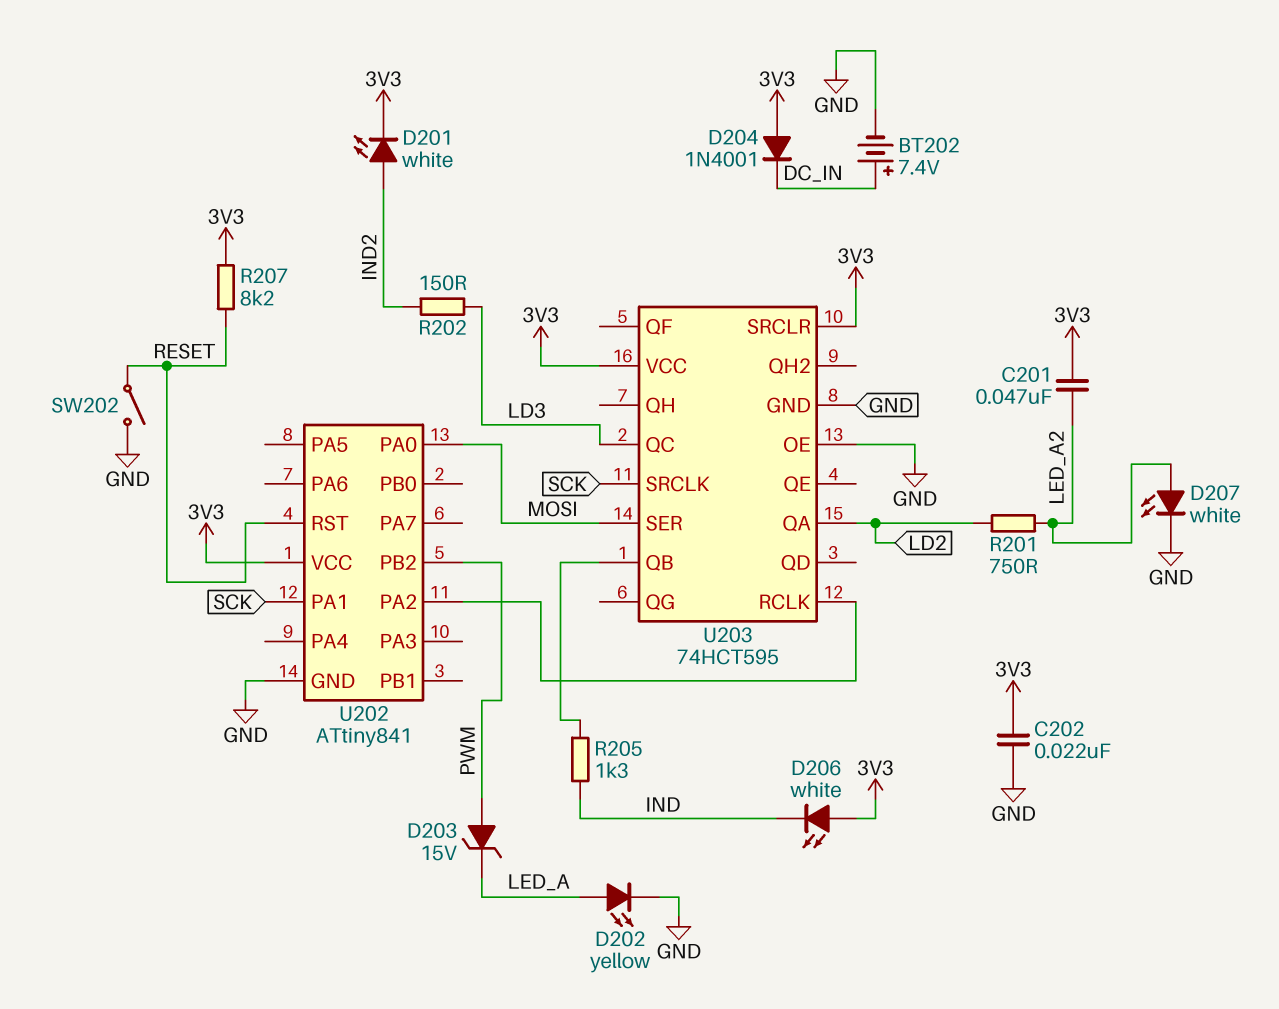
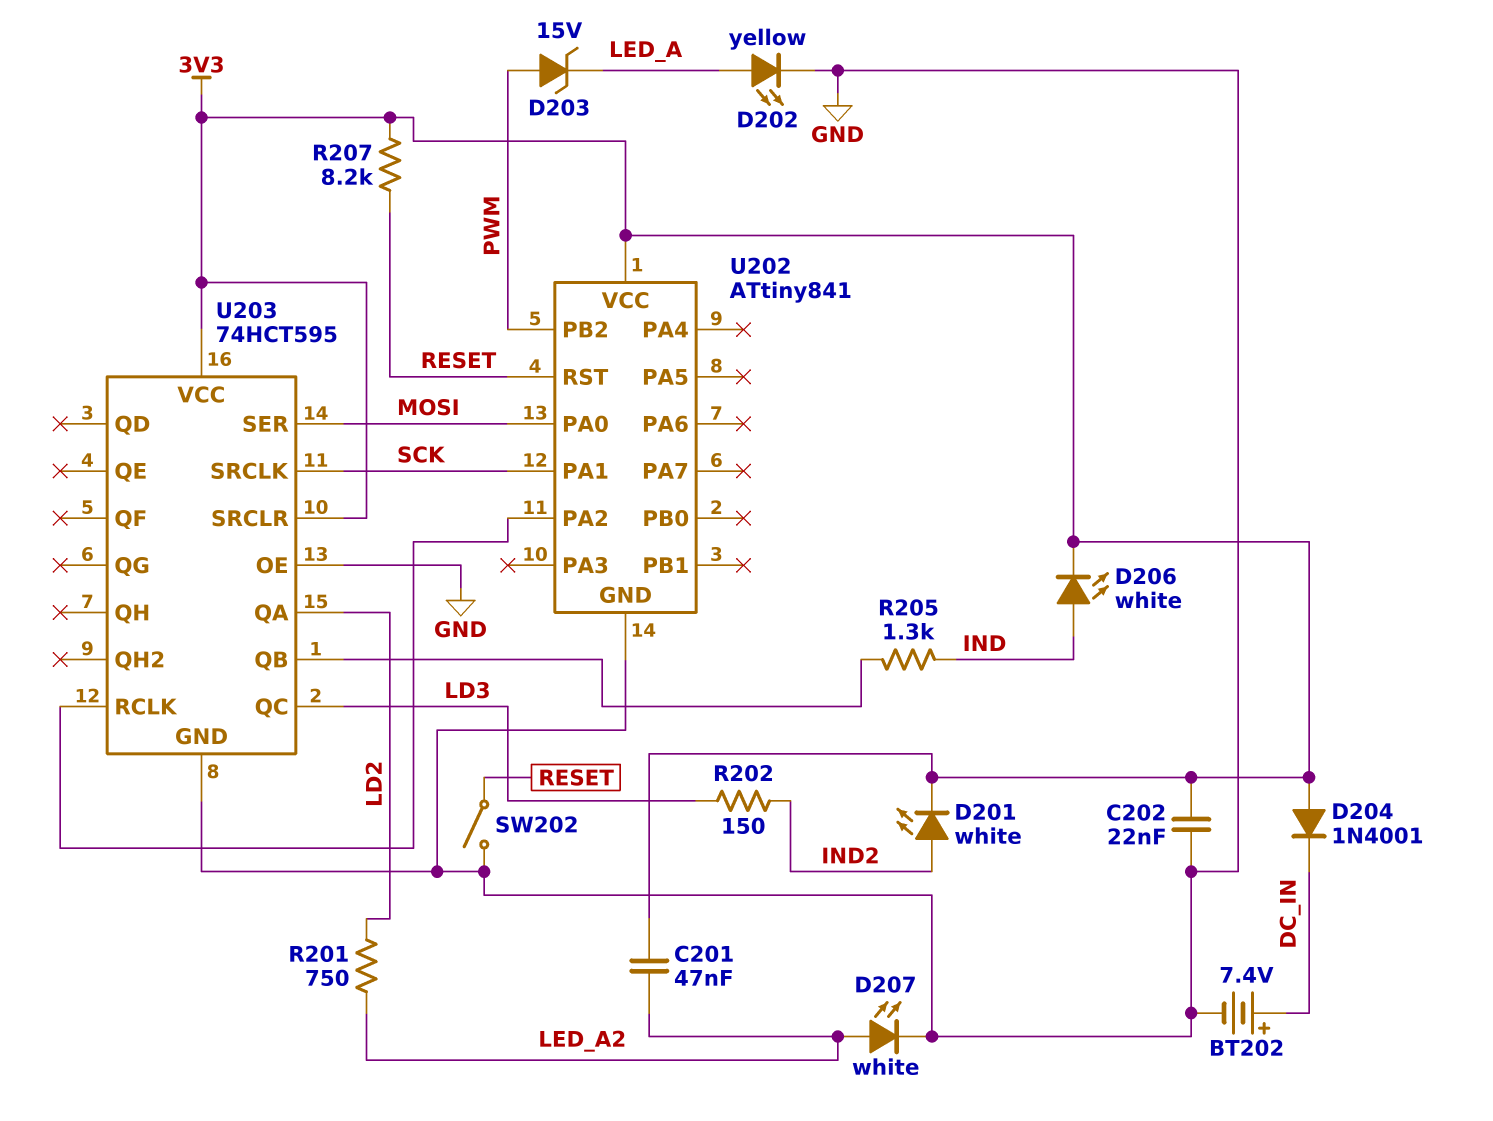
D206: LED white (A 3V3, K IND) -> LED white (A IND, K 3V3)

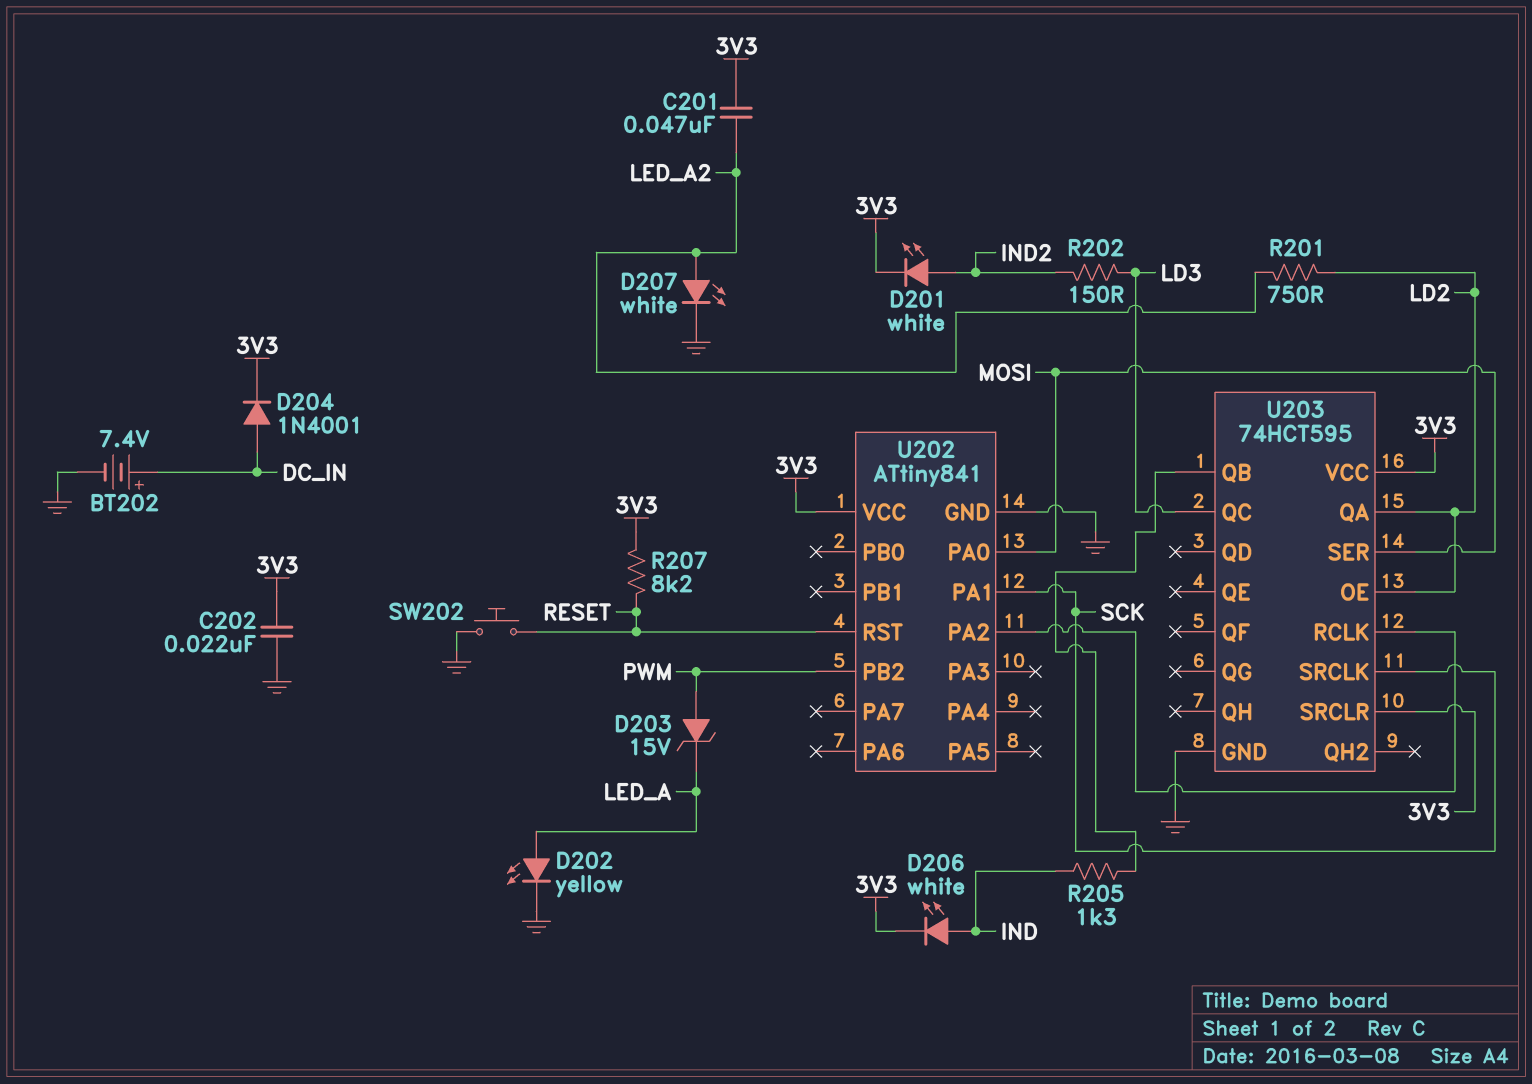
D204: diode 1N4001 (A 3V3, K DC_IN) -> diode 1N4001 (A DC_IN, K 3V3)
SW202: switch (GND, RESET) -> button (GND, RESET)
U203 pin OE: GND -> LD2

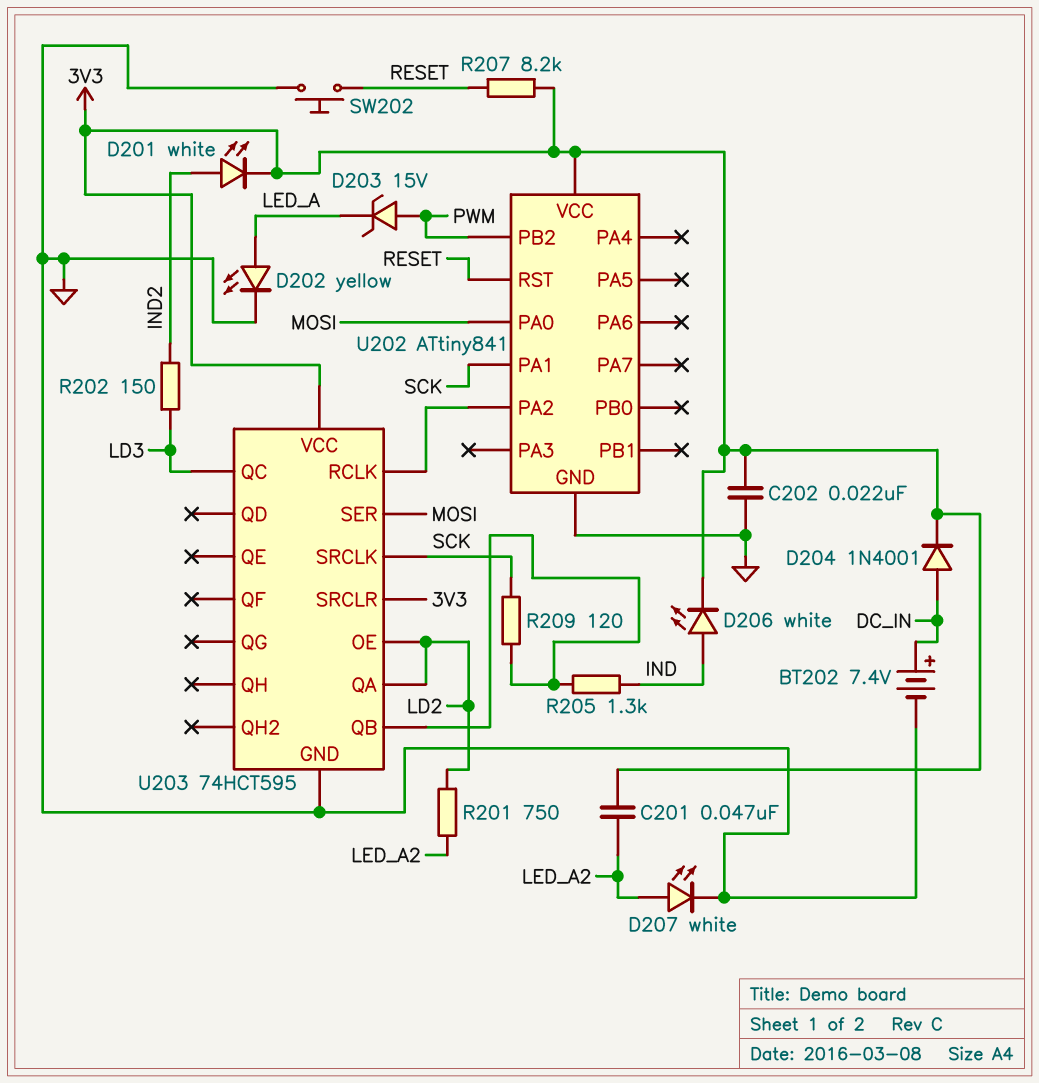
R209: none -> 120 (SCK, U203/QB)

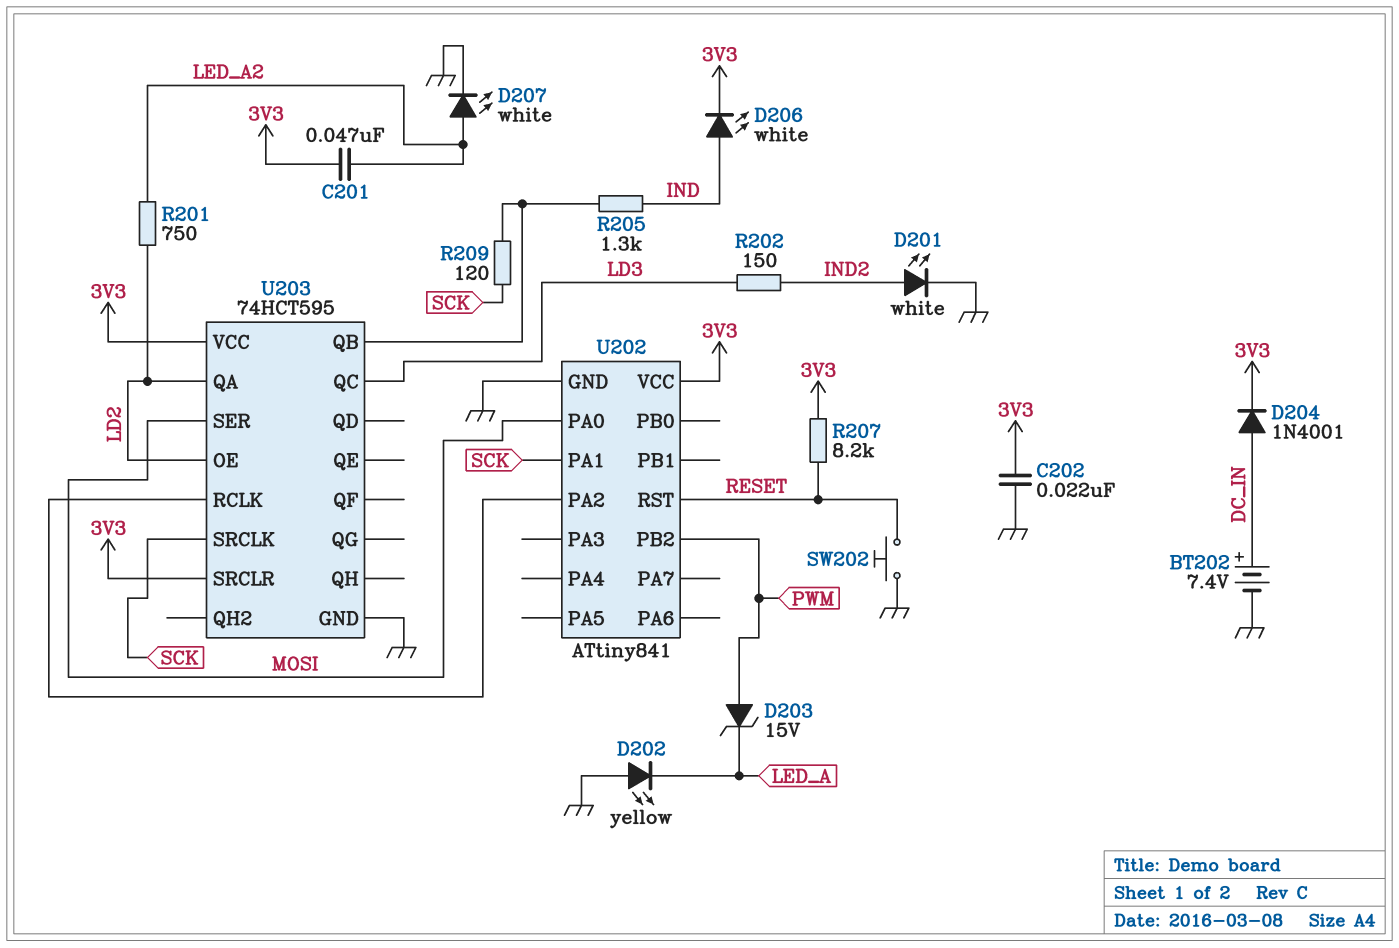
D201: LED white (A IND2, K 3V3) -> LED white (A IND2, K GND)
D202: LED yellow (A LED_A, K GND) -> LED yellow (A GND, K LED_A)

